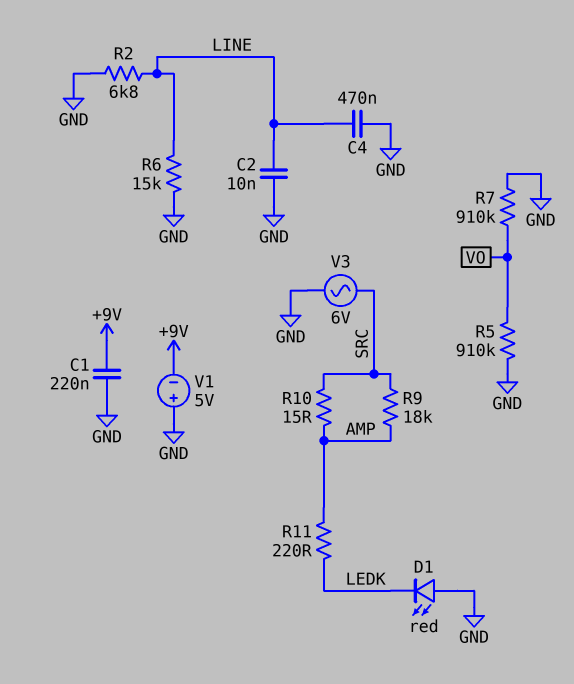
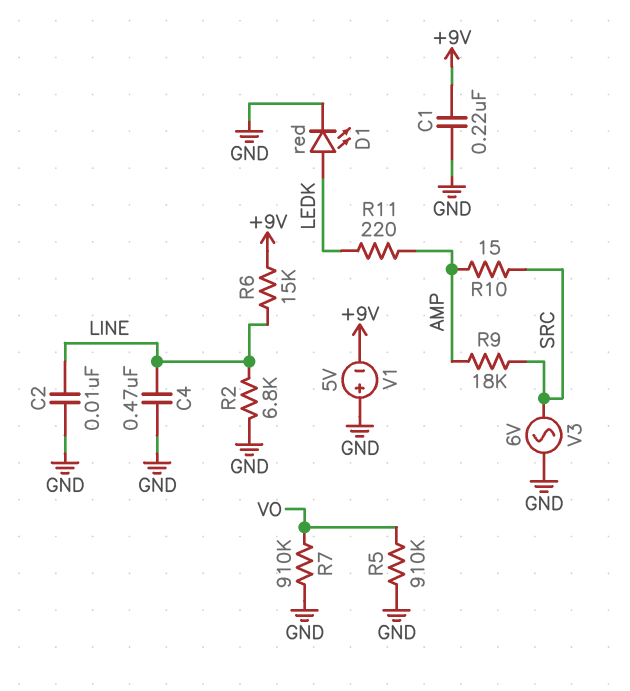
D1: LED red (A GND, K LEDK) -> LED red (A LEDK, K GND)
R6: 15k (GND, LINE) -> 15k (+9V, LINE)

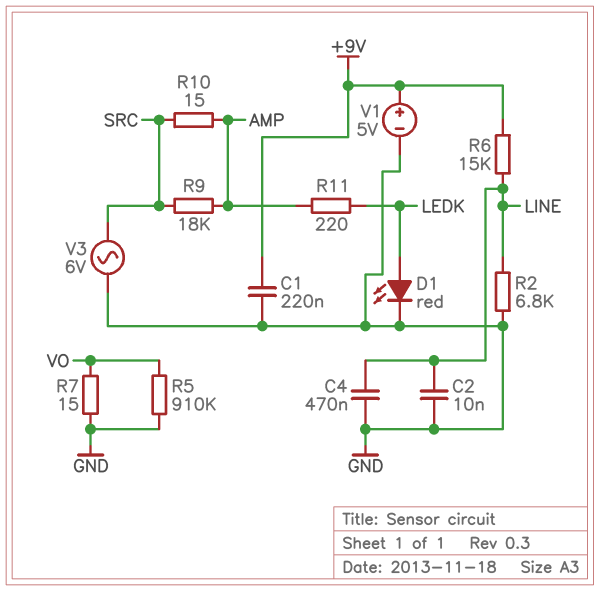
R7: 910k (GND, VO) -> 15 (GND, VO)
V1: 5V (plus GND, minus +9V) -> 5V (plus +9V, minus GND)

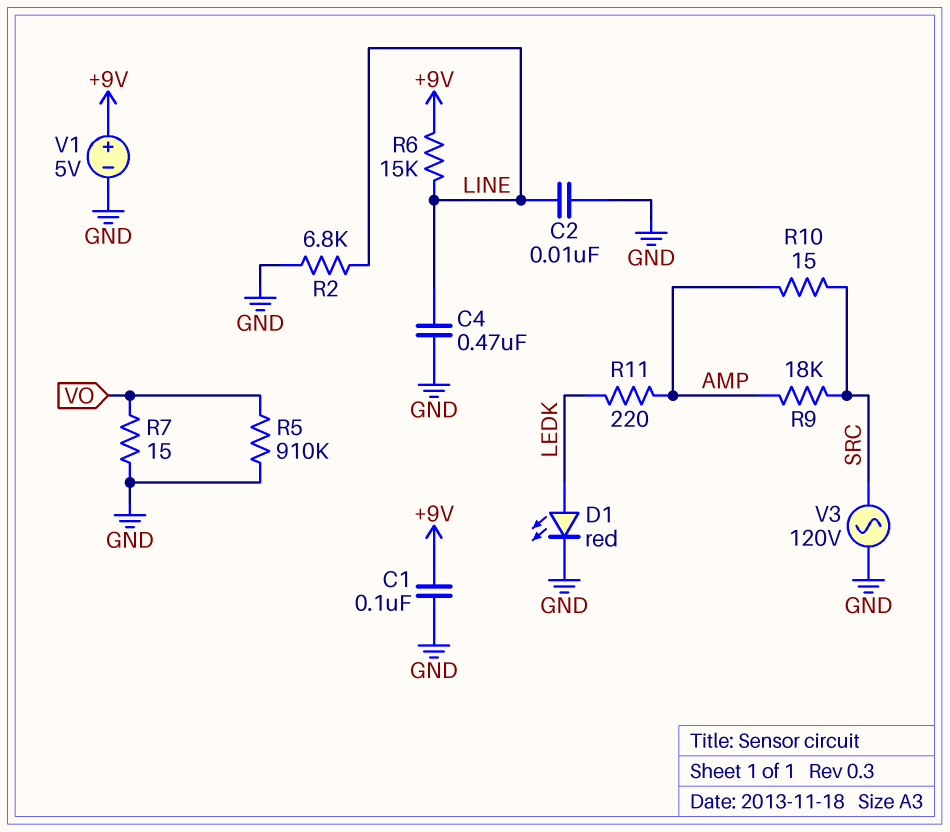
C1: 220nF (+9V, GND) -> 100nF (+9V, GND)
V3: AC 6V (GND, SRC) -> AC 120V (GND, SRC)

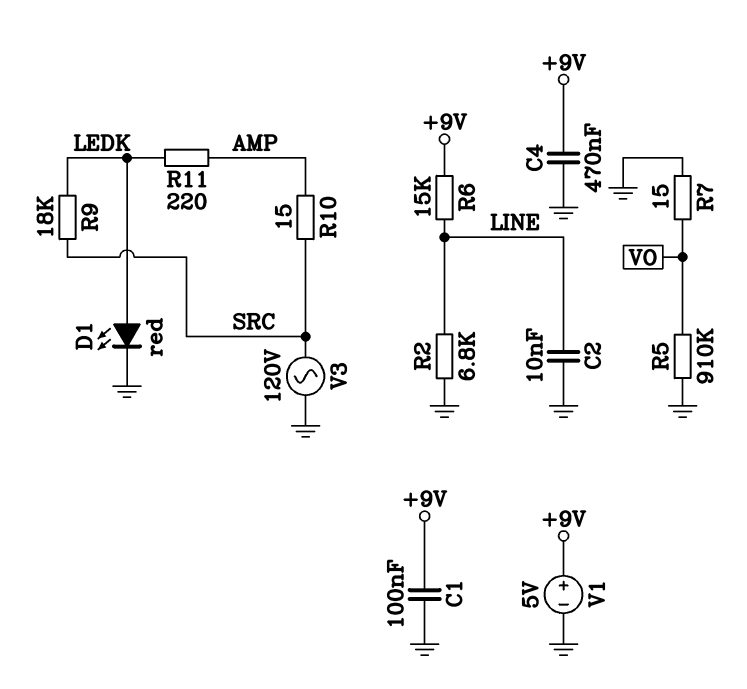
C4: 470nF (GND, LINE) -> 470nF (+9V, GND)
R9: 18k (AMP, SRC) -> 18k (LEDK, SRC)

